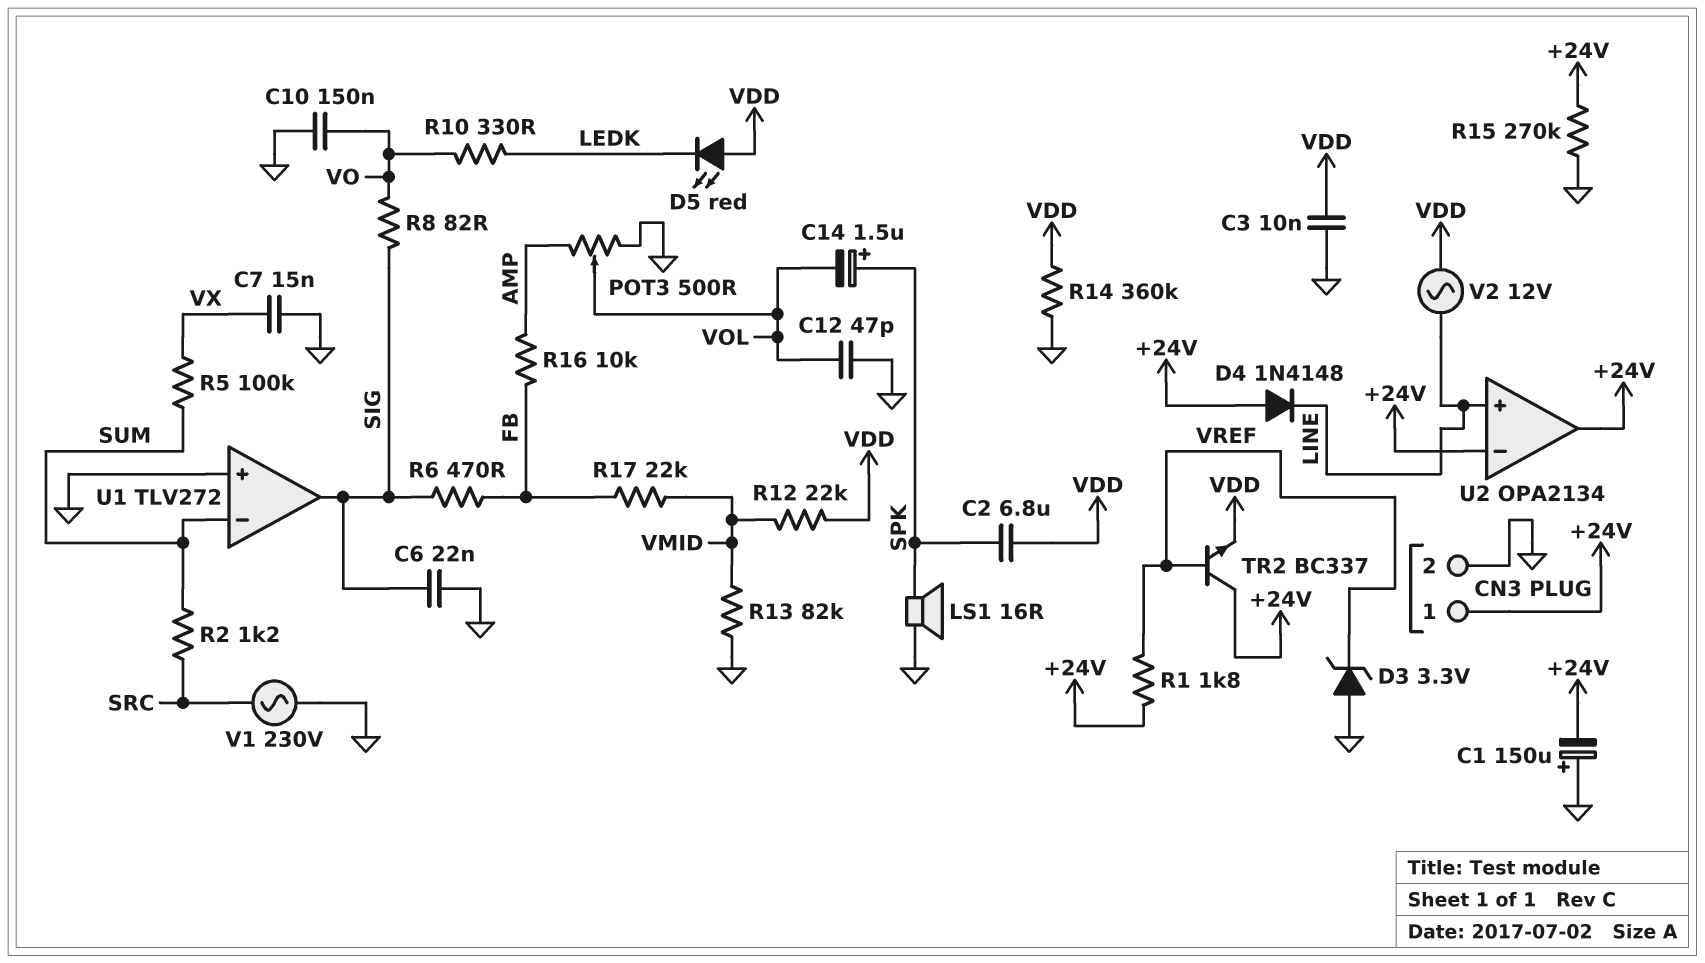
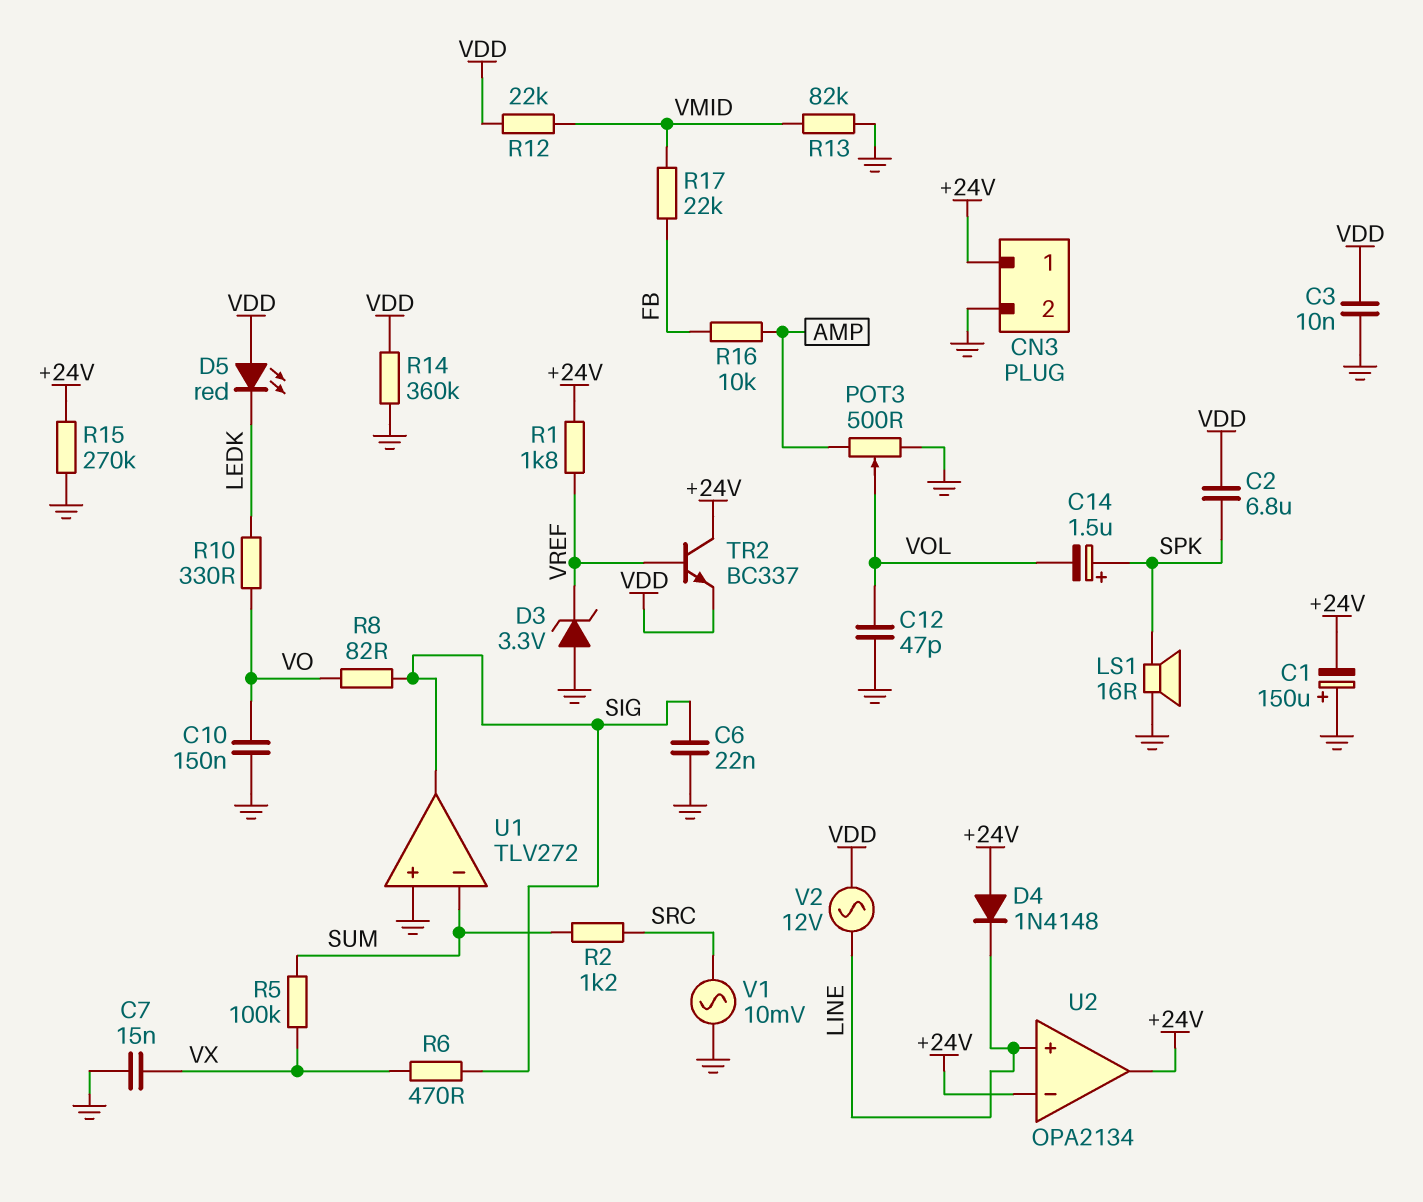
R6: 470 (FB, SIG) -> 470 (SIG, VX)
V1: AC 230V (GND, SRC) -> AC 10mV (GND, SRC)

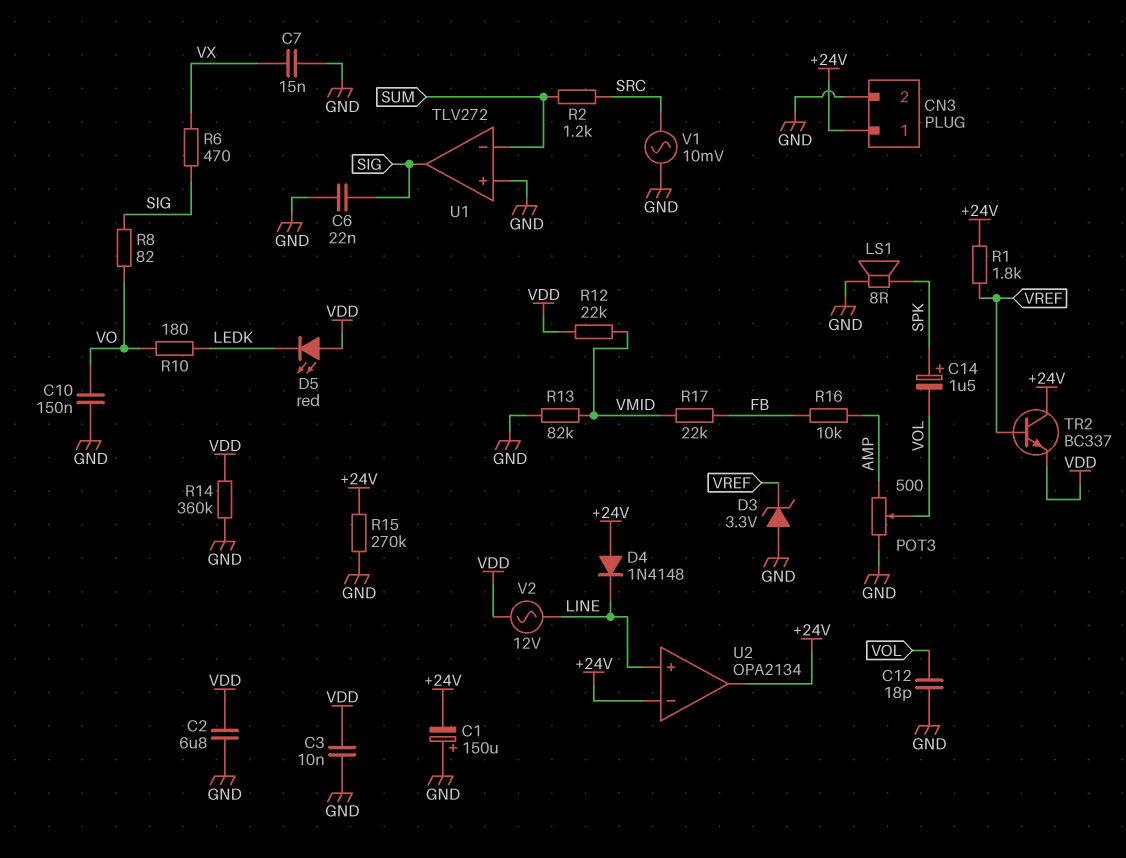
C2: 6.8uF (SPK, VDD) -> 6.8uF (GND, VDD)
C12: 47pF (GND, VOL) -> 18pF (GND, VOL)
LS1: speaker 16R (GND, SPK) -> speaker 8R (GND, SPK)
R5: 100k (SUM, VX) -> none
R10: 330 (LEDK, VO) -> 180 (LEDK, VO)

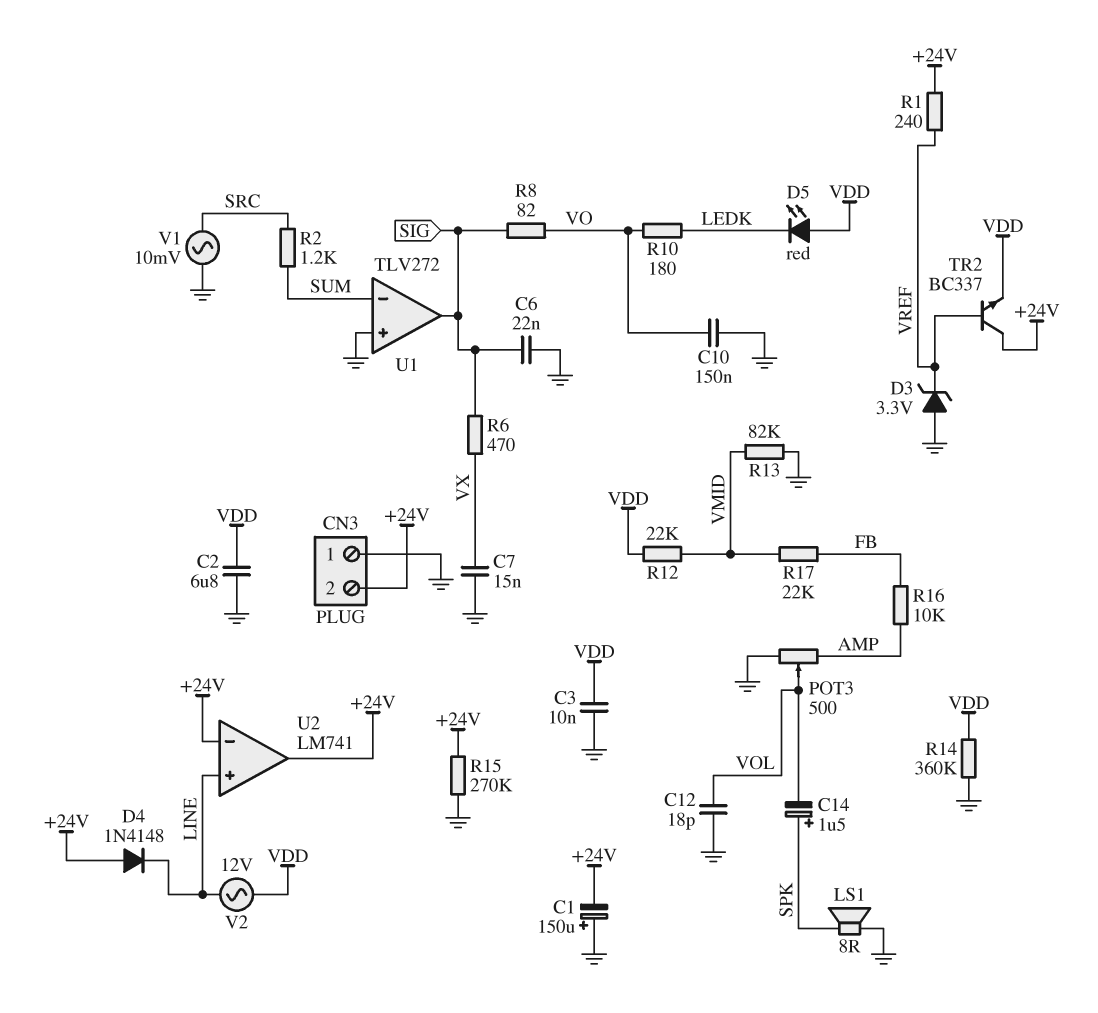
CN3 pin 1: +24V -> GND
CN3 pin 2: GND -> +24V
R1: 1.8k (+24V, VREF) -> 240 (+24V, VREF)
U2: OPA2134 -> LM741

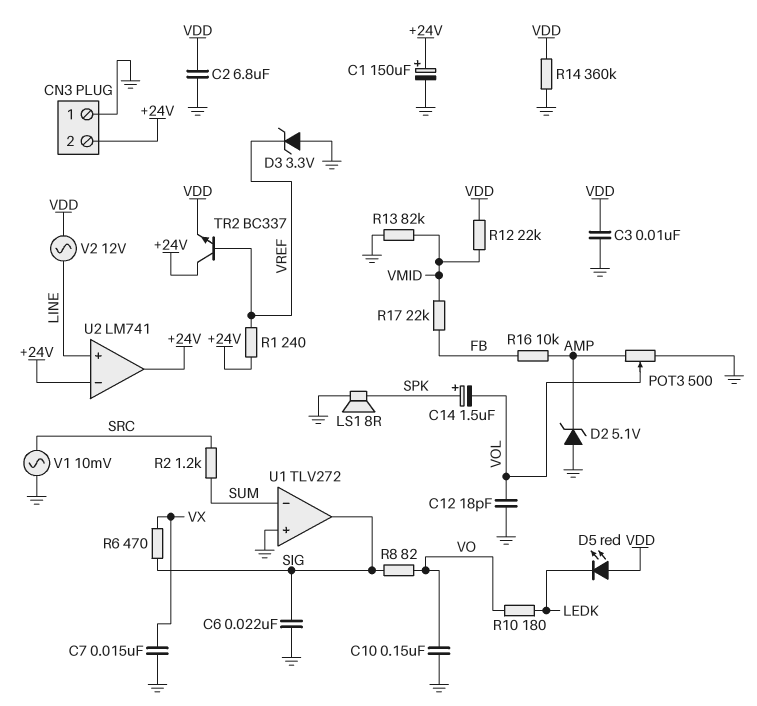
C1: 150uF (plus GND, minus +24V) -> 150uF (plus +24V, minus GND)
D2: none -> zener 5.1V (A GND, K AMP)
D4: diode 1N4148 (A +24V, K LINE) -> none
R15: 270k (+24V, GND) -> none

